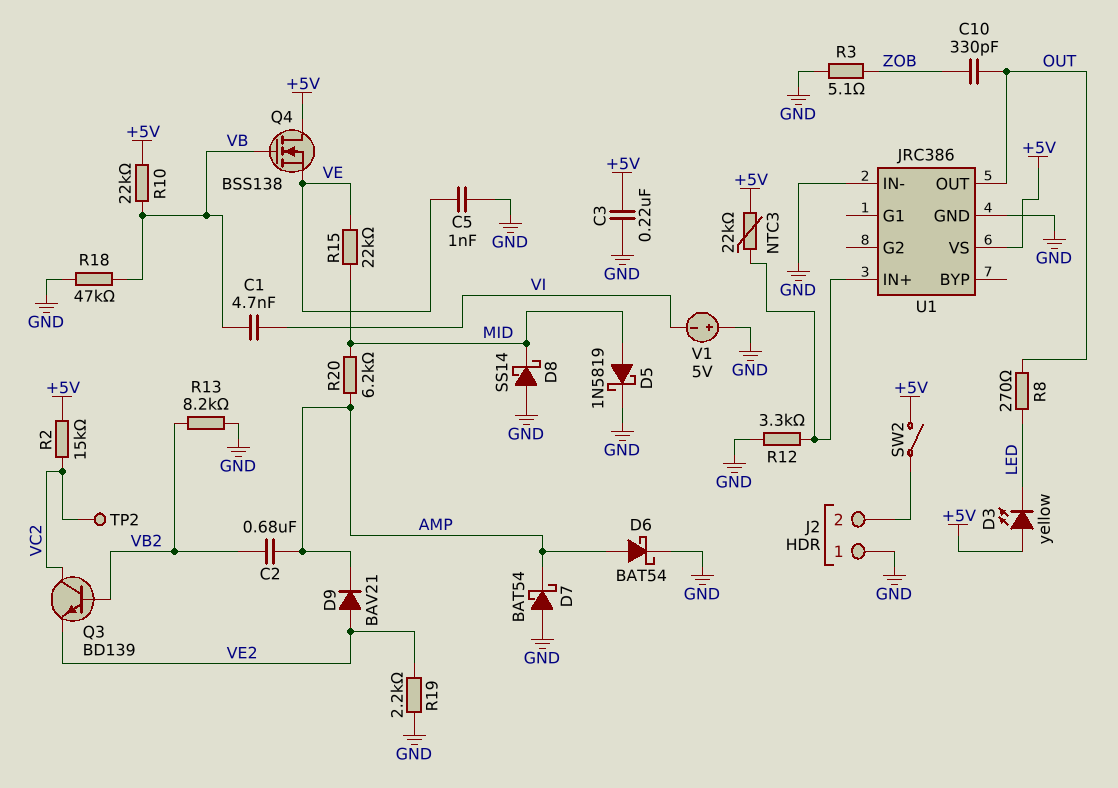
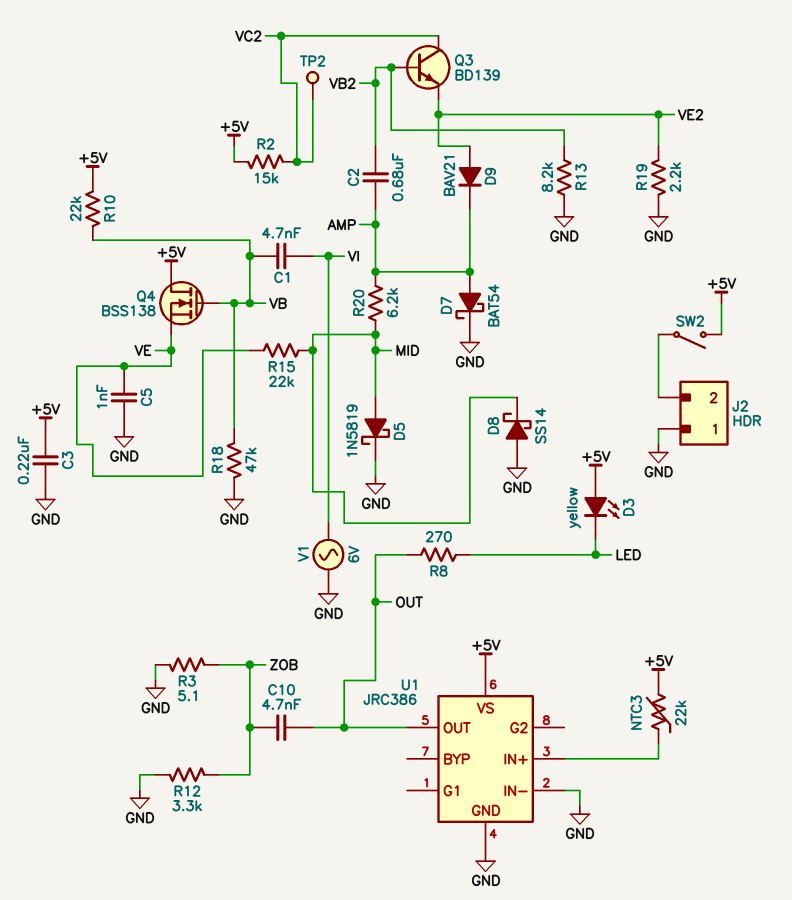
C10: 330pF (OUT, ZOB) -> 4.7nF (OUT, ZOB)
D6: schottky BAT54 (A AMP, K GND) -> none
D7: schottky BAT54 (A GND, K AMP) -> schottky BAT54 (A AMP, K GND)
R12: 3.3k (GND, U1/IN+) -> 3.3k (GND, ZOB)
V1: 5V (plus GND, minus VI) -> AC 6V (GND, VI)

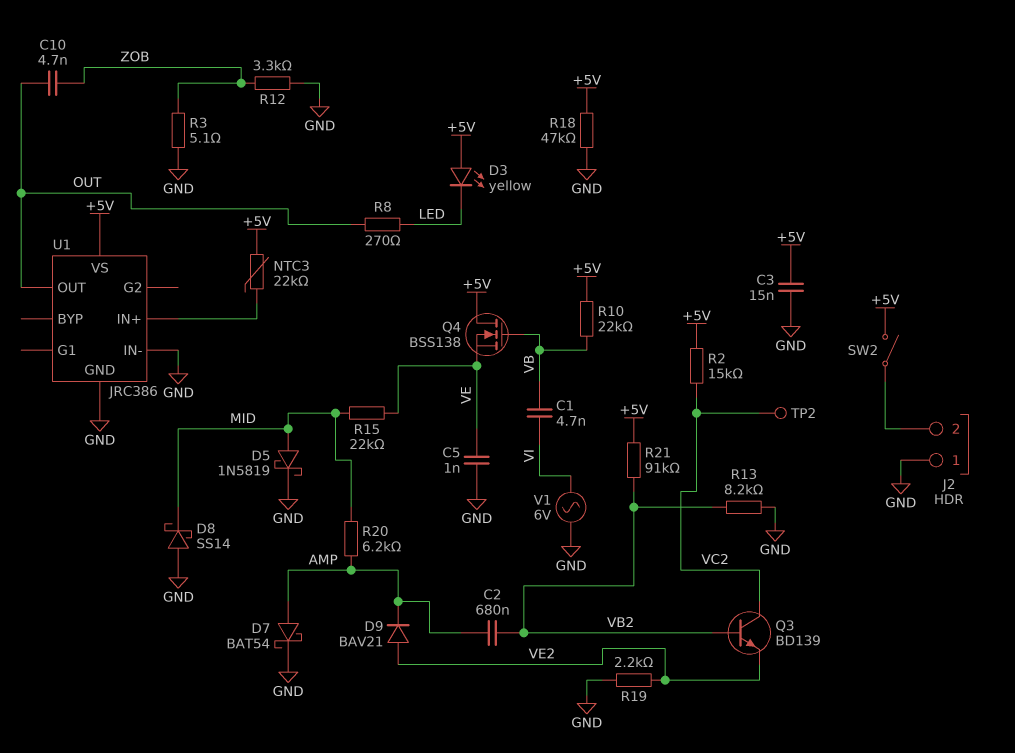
C3: 220nF (+5V, GND) -> 15nF (+5V, GND)
R18: 47k (GND, VB) -> 47k (+5V, GND)
R21: none -> 91k (+5V, VB2)

